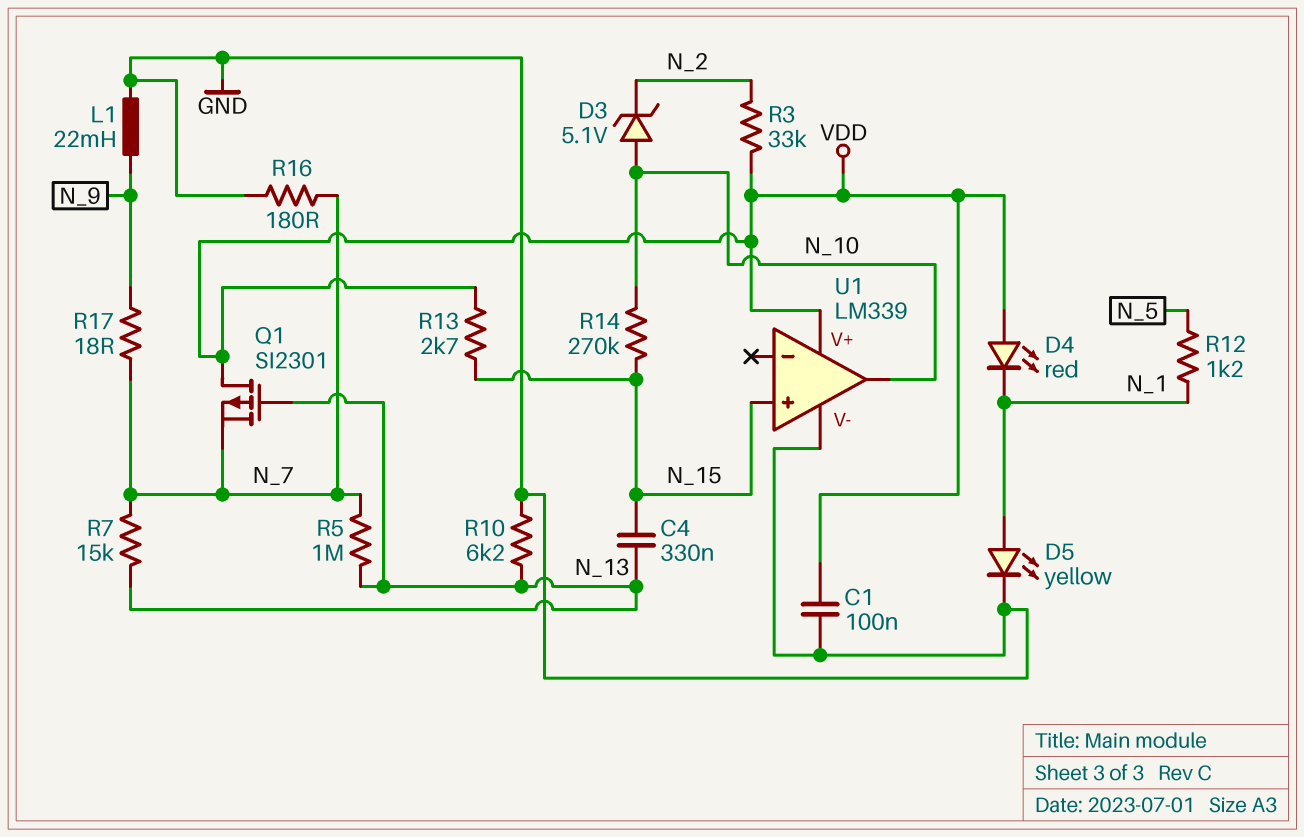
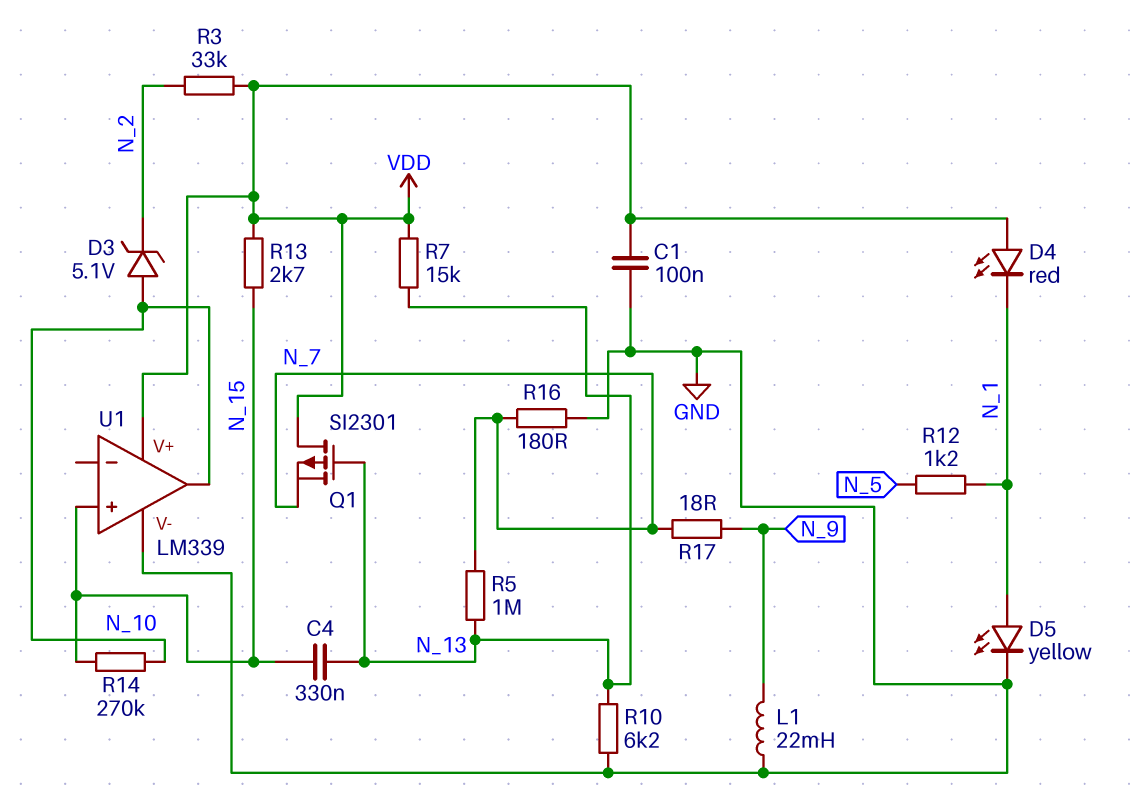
R7: 15k (N_7, N_13) -> 15k (N_13, VDD)

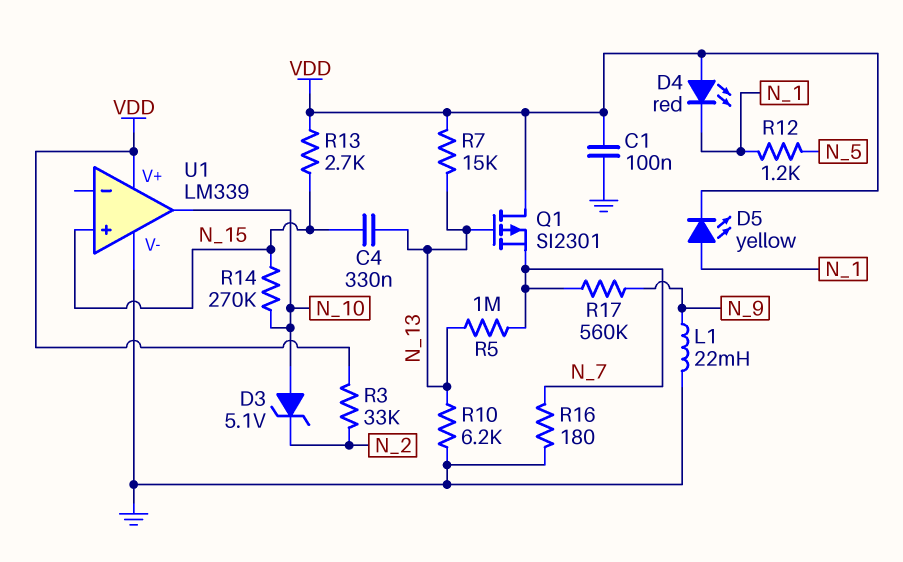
D5: LED yellow (A N_1, K GND) -> LED yellow (A N_1, K VDD)
R17: 18 (N_7, N_9) -> 560k (N_7, N_9)

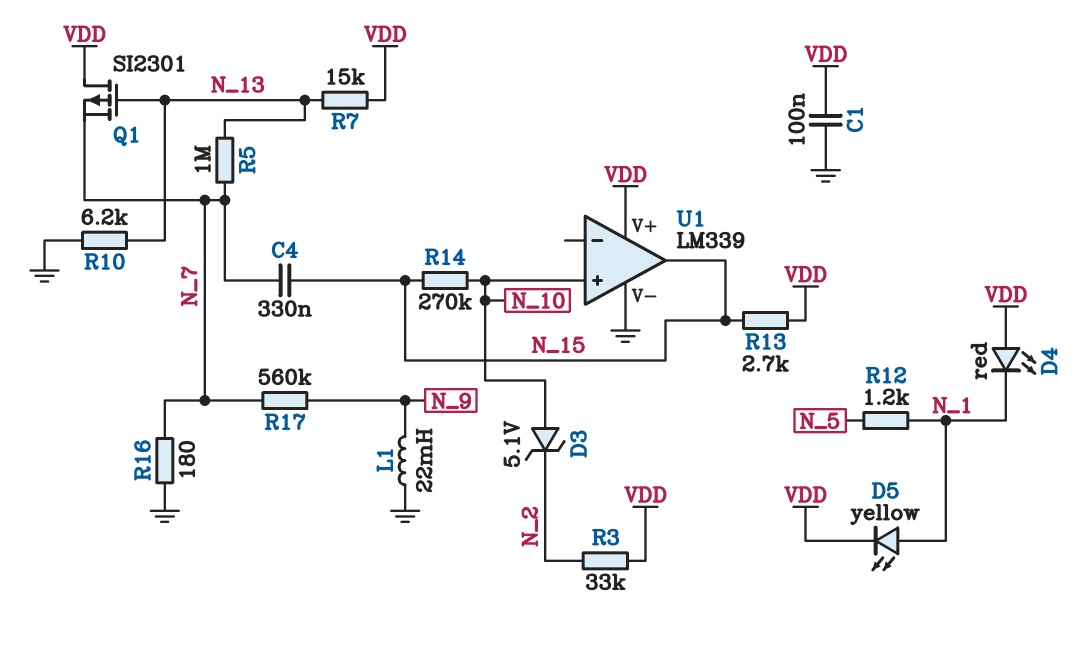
C4: 330nF (N_13, N_15) -> 330nF (N_7, N_15)
U1 pin in+: N_15 -> N_10
U1 pin out: N_10 -> N_15

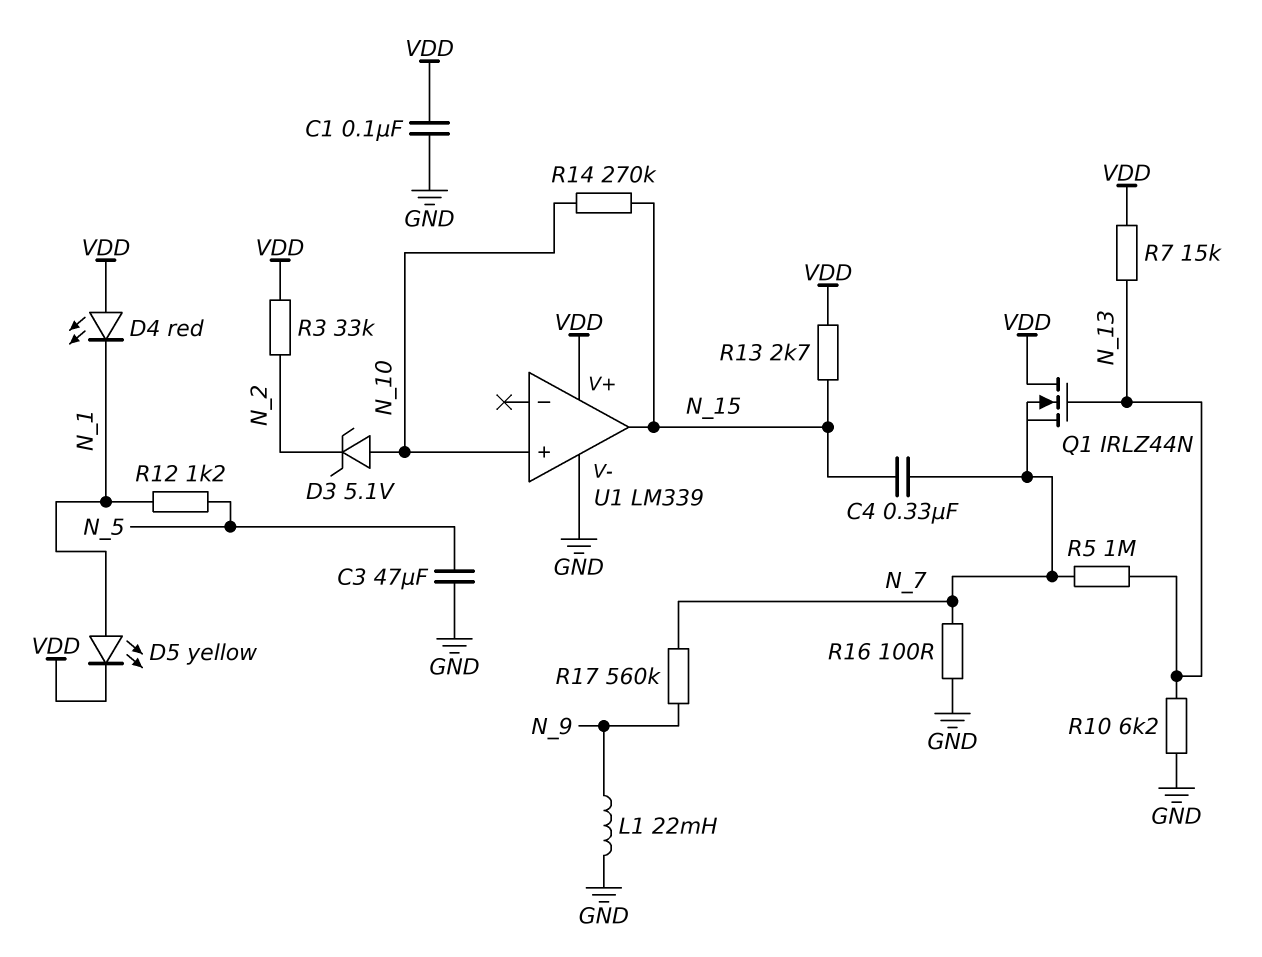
C3: none -> 47uF (GND, N_5)
Q1: PMOS SI2301 (G N_13, D VDD, S N_7) -> NMOS IRLZ44N (G N_13, D VDD, S N_7)
R16: 180 (GND, N_7) -> 100 (GND, N_7)

